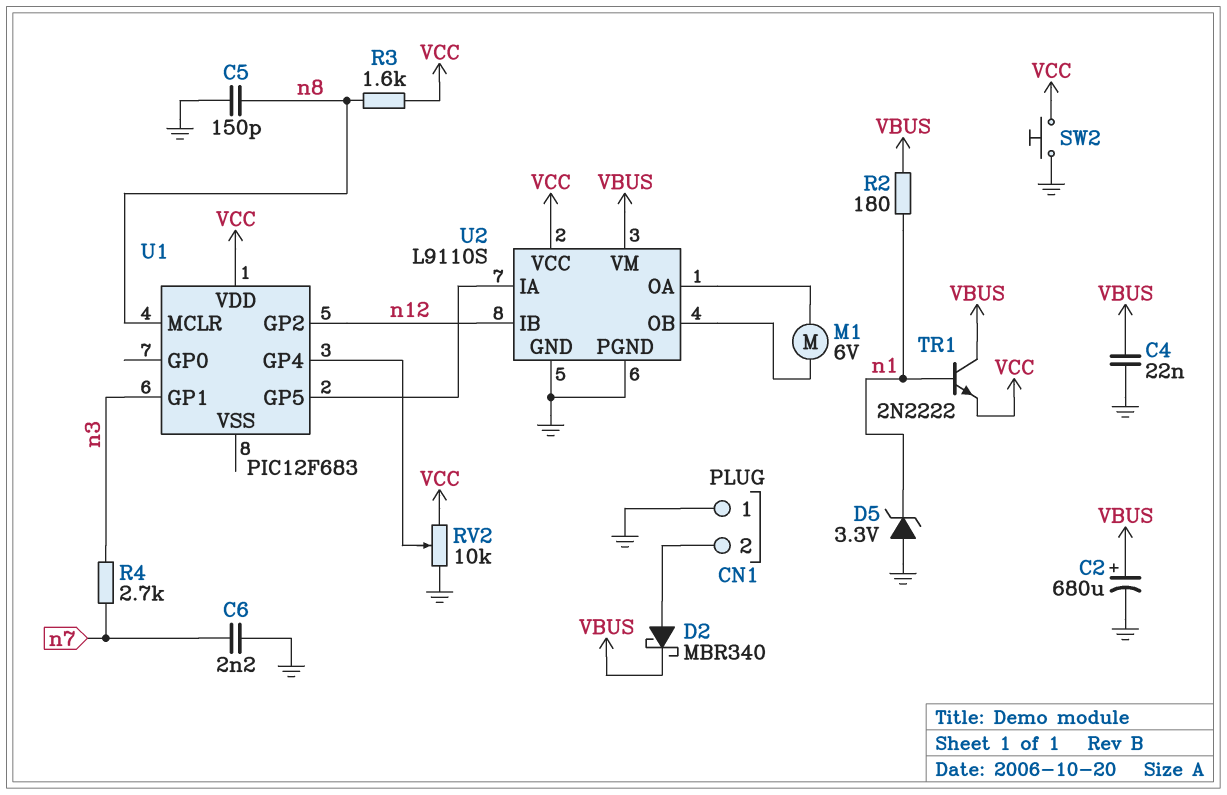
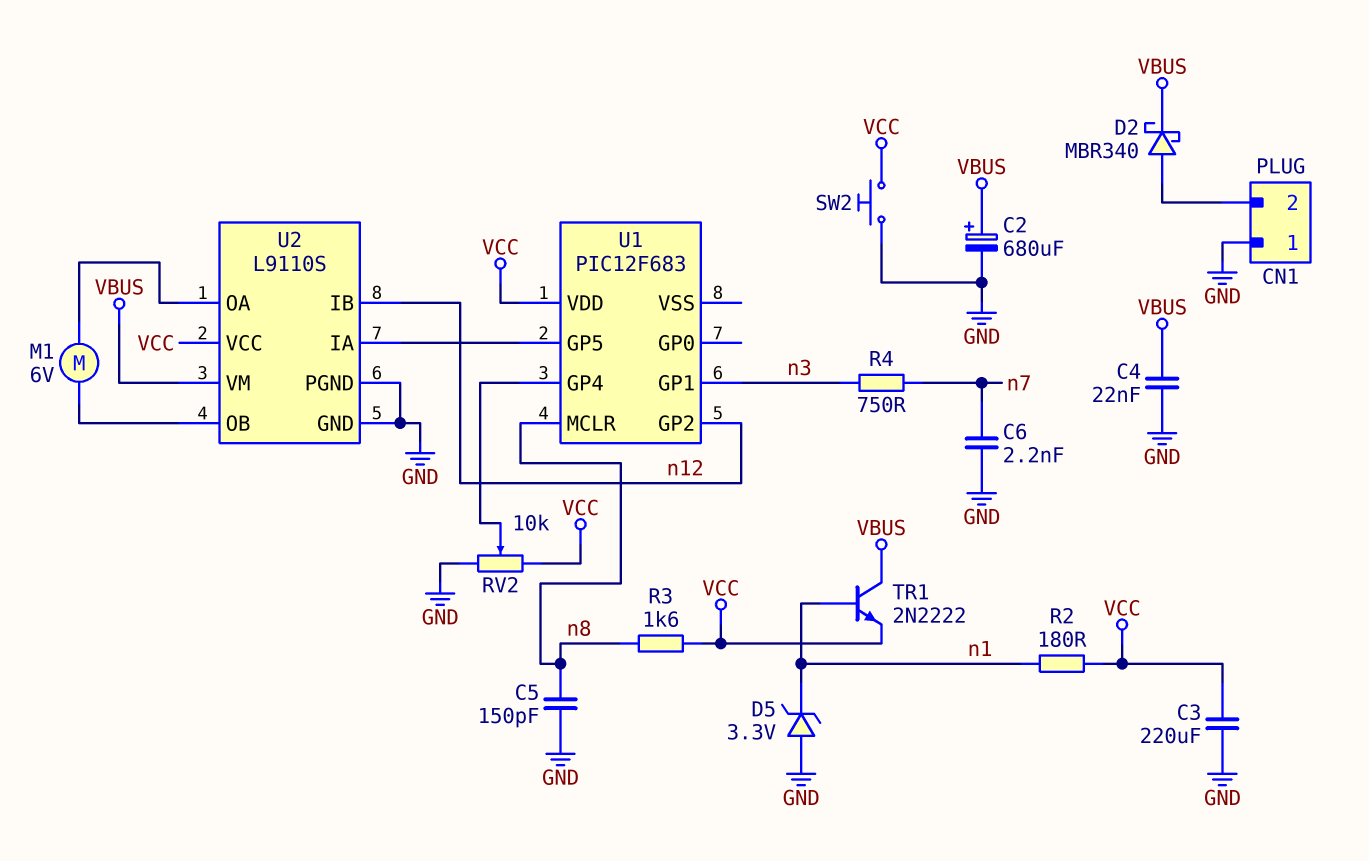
C3: none -> 220uF (GND, VCC)
R2: 180 (VBUS, n1) -> 180 (VCC, n1)
R4: 2.7k (n3, n7) -> 750 (n3, n7)

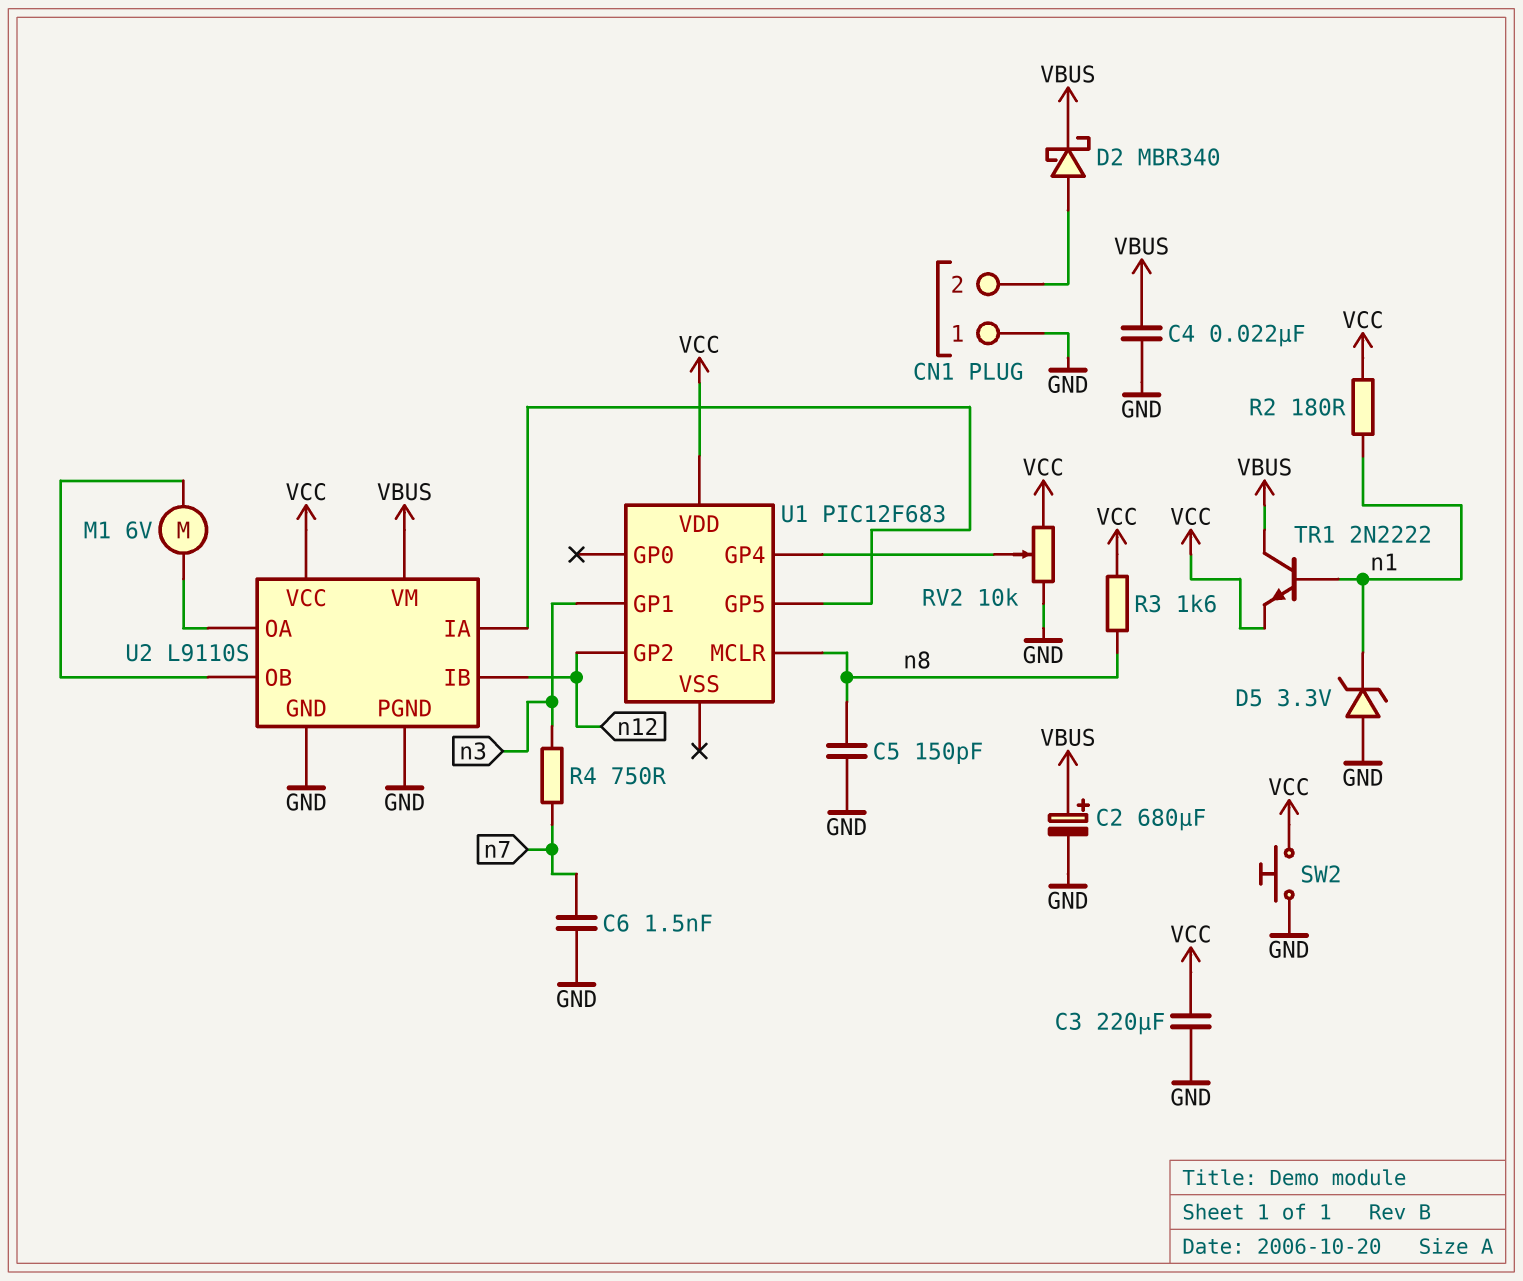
C6: 2.2nF (GND, n7) -> 1.5nF (GND, n7)

